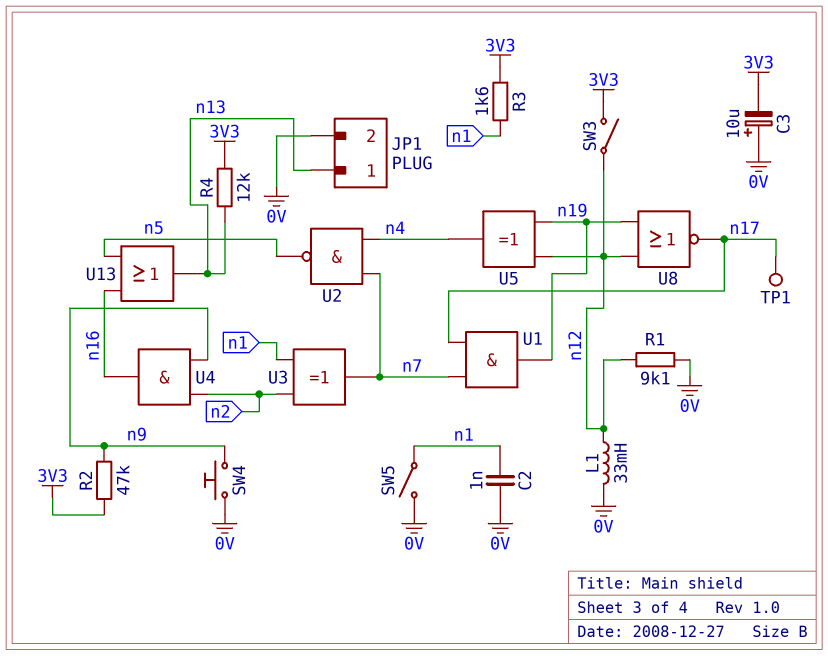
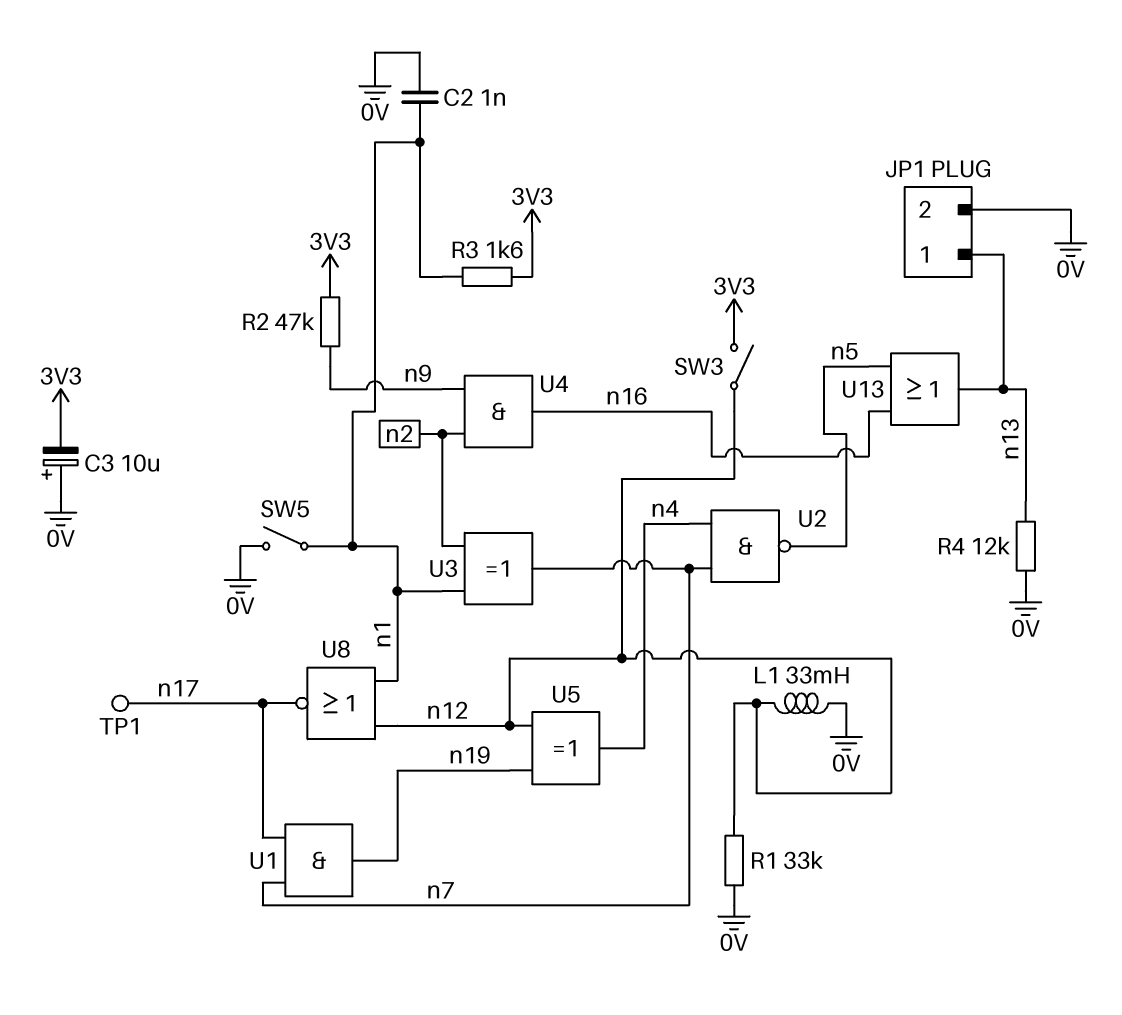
R1: 9.1k (0V, n12) -> 33k (0V, n12)
R4: 12k (3V3, n13) -> 12k (0V, n13)
SW4: button (0V, n9) -> none
U8: NOR (in n12, in n19, out n17) -> NOR (in n1, in n12, out n17)

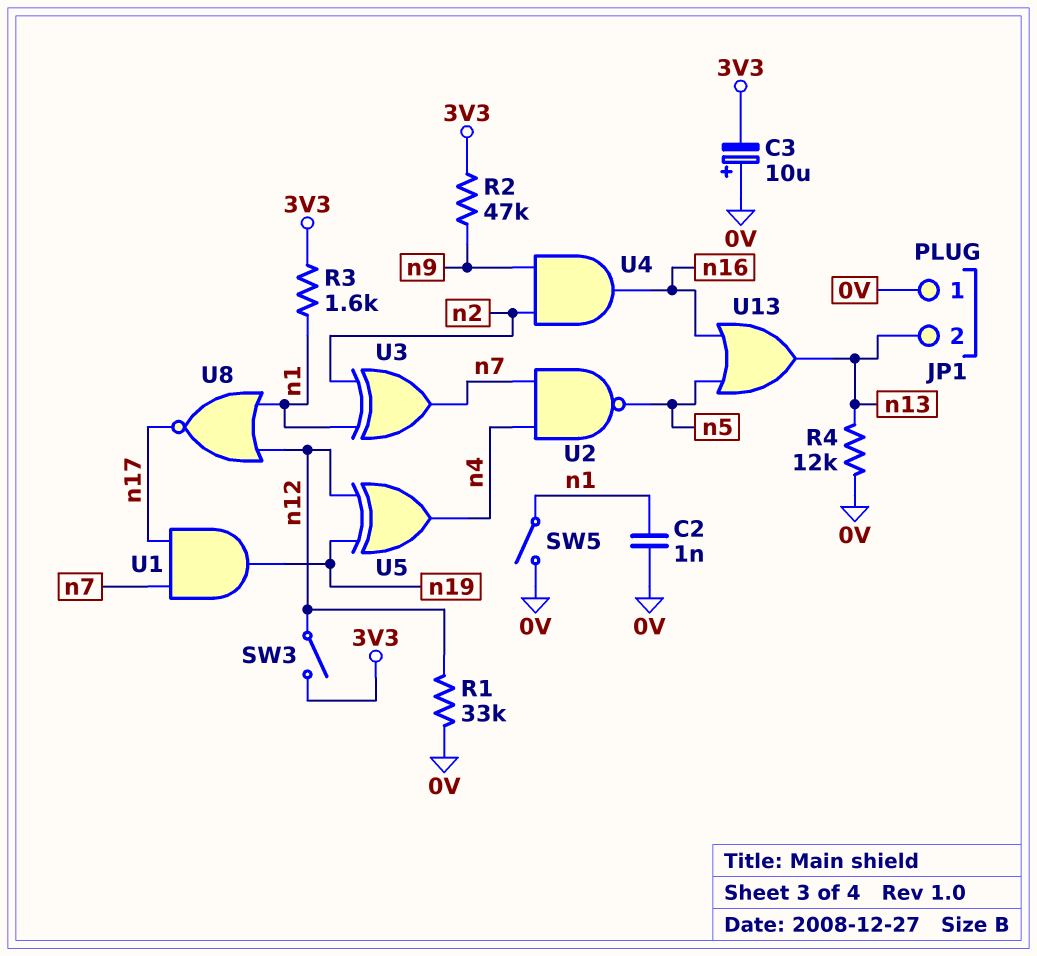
JP1 pin 1: n13 -> 0V
JP1 pin 2: 0V -> n13
L1: 33mH (0V, n12) -> none
TP1: test point (n17) -> none

